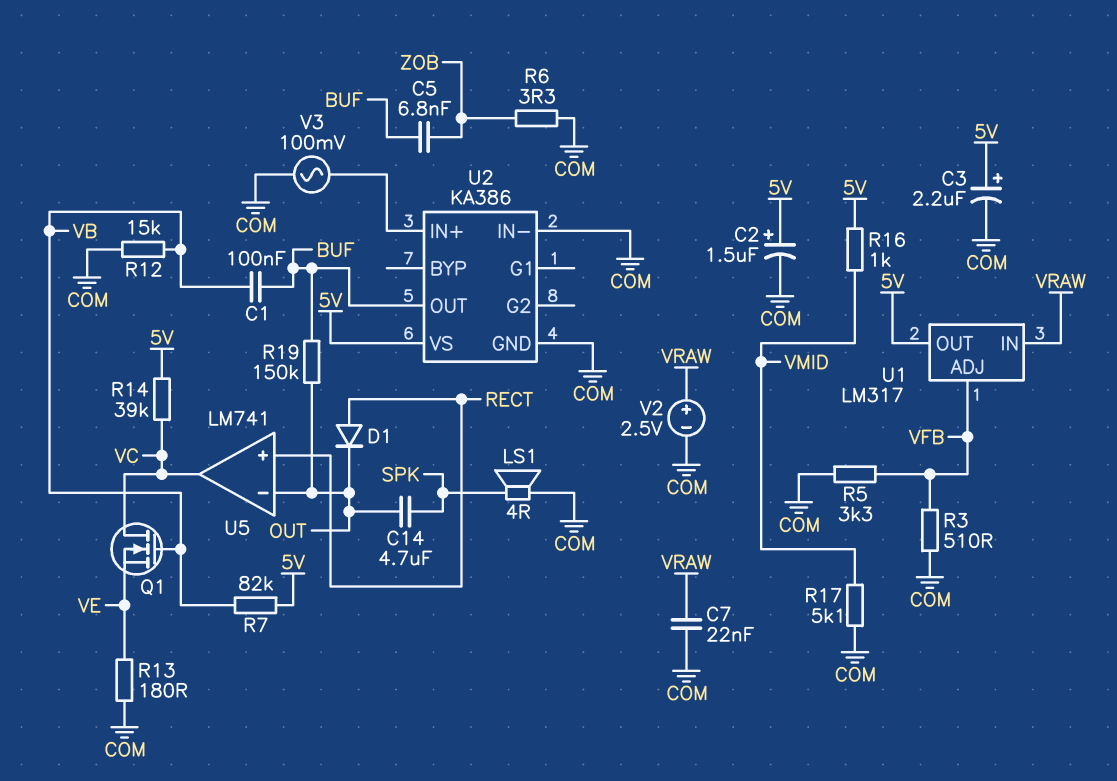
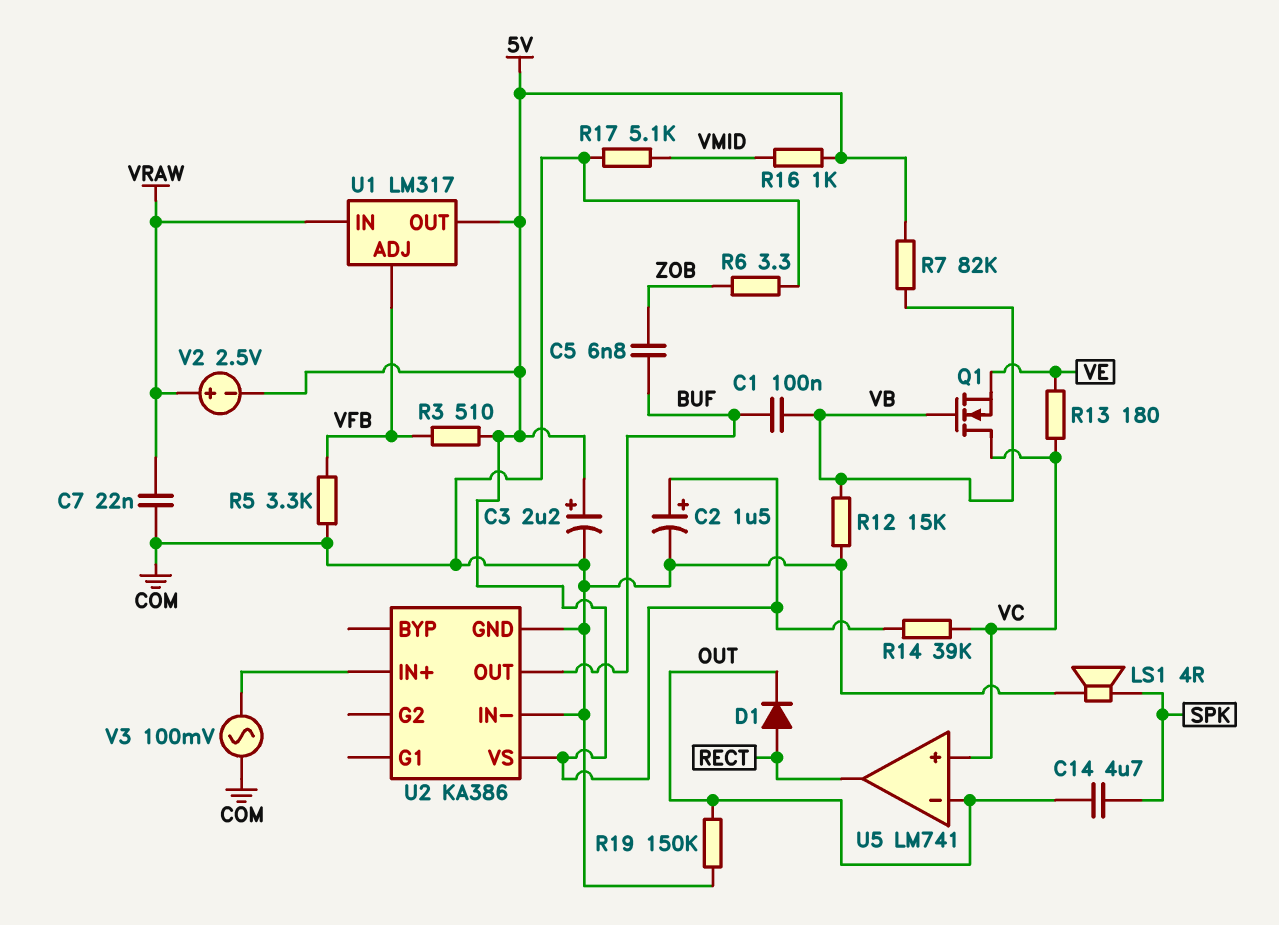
R3: 510 (COM, VFB) -> 510 (5V, VFB)
R13: 180 (COM, VE) -> 180 (VC, VE)
R19: 150k (BUF, OUT) -> 150k (COM, OUT)
U5 pin in+: RECT -> VC
U5 pin out: VC -> RECT
V2: 2.5V (plus VRAW, minus COM) -> 2.5V (plus VRAW, minus 5V)

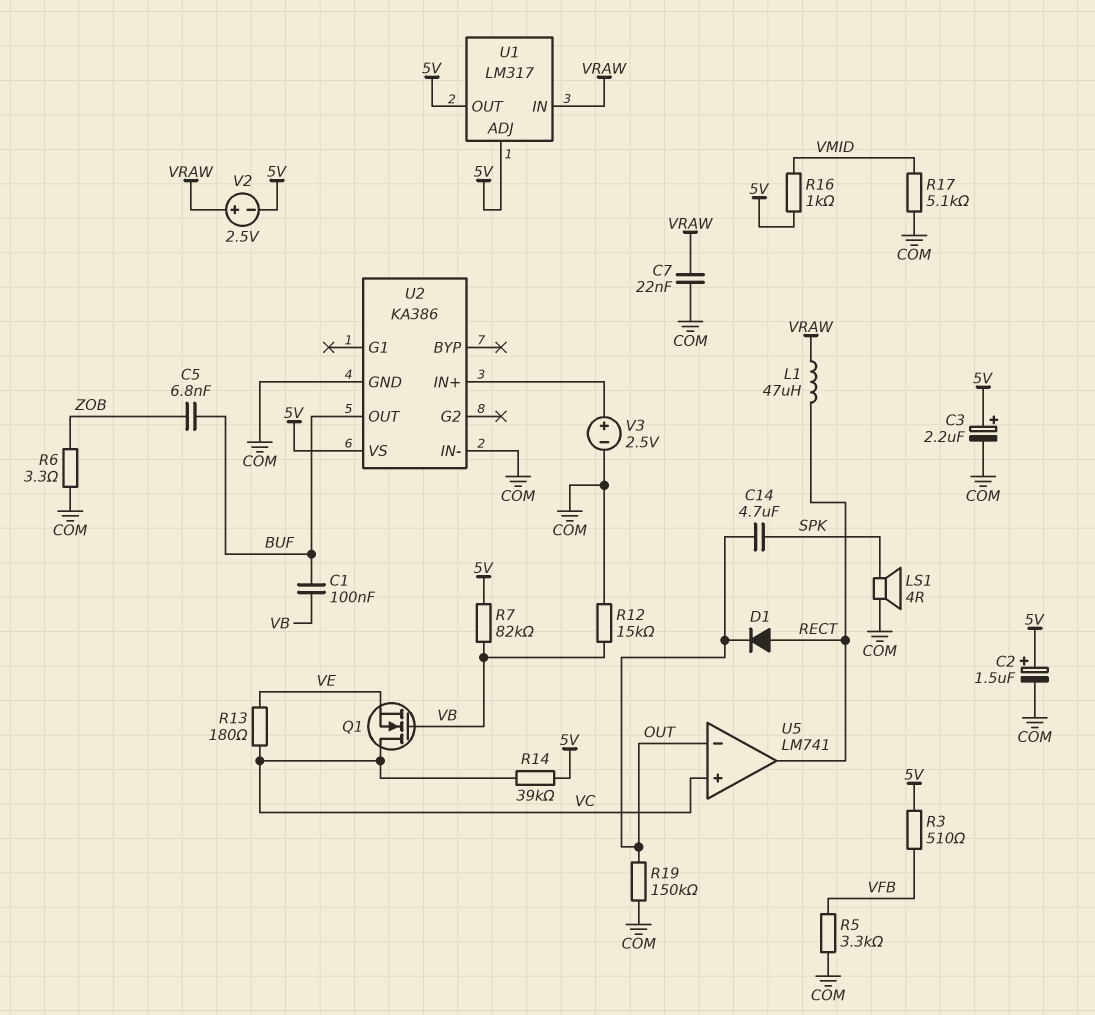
L1: none -> 47uH (RECT, VRAW)
U1 pin ADJ: VFB -> 5V
V3: AC 100mV (COM, U2/IN+) -> 2.5V (plus U2/IN+, minus COM)

